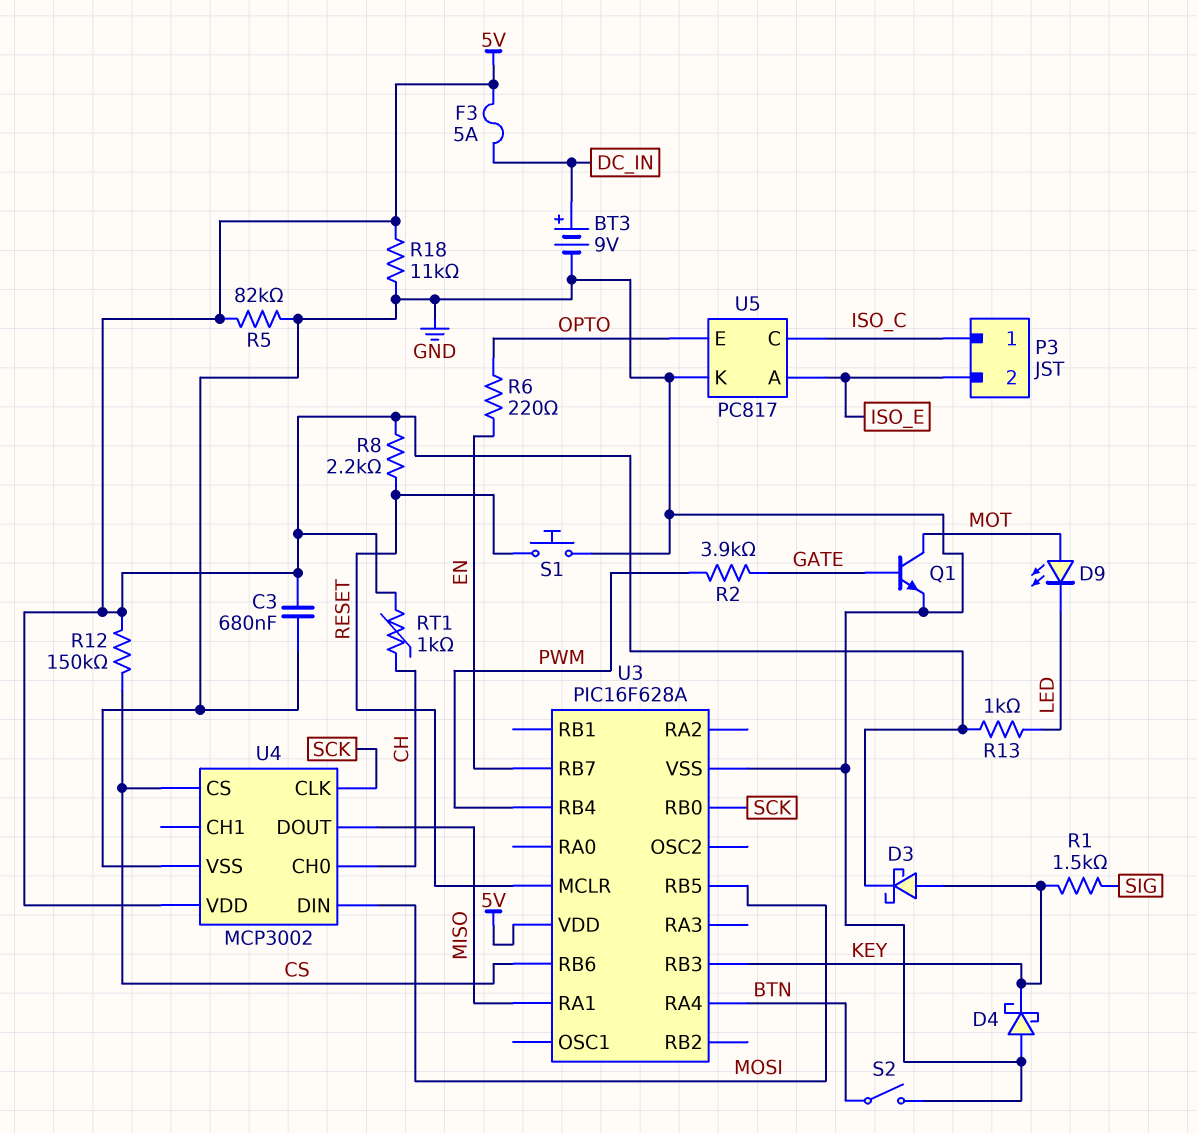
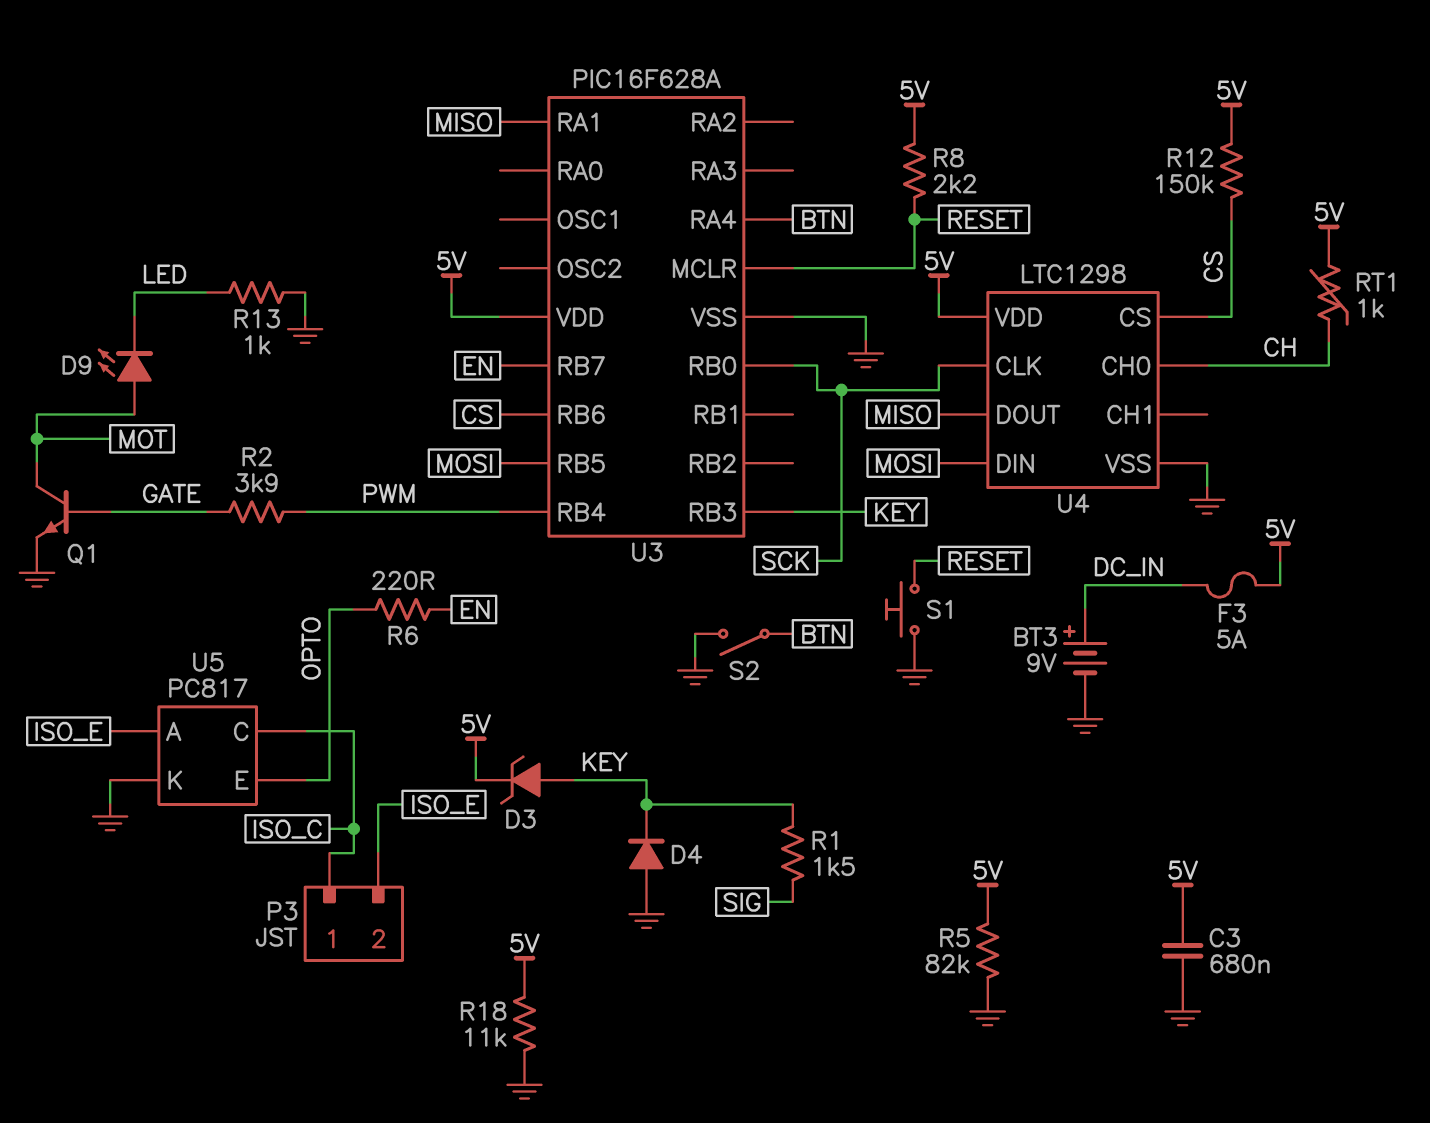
D3: schottky (A KEY, K 5V) -> zener (A KEY, K 5V)
D4: schottky (A GND, K KEY) -> diode (A GND, K KEY)
R13: 1k (5V, LED) -> 1k (GND, LED)
U4: MCP3002 -> LTC1298

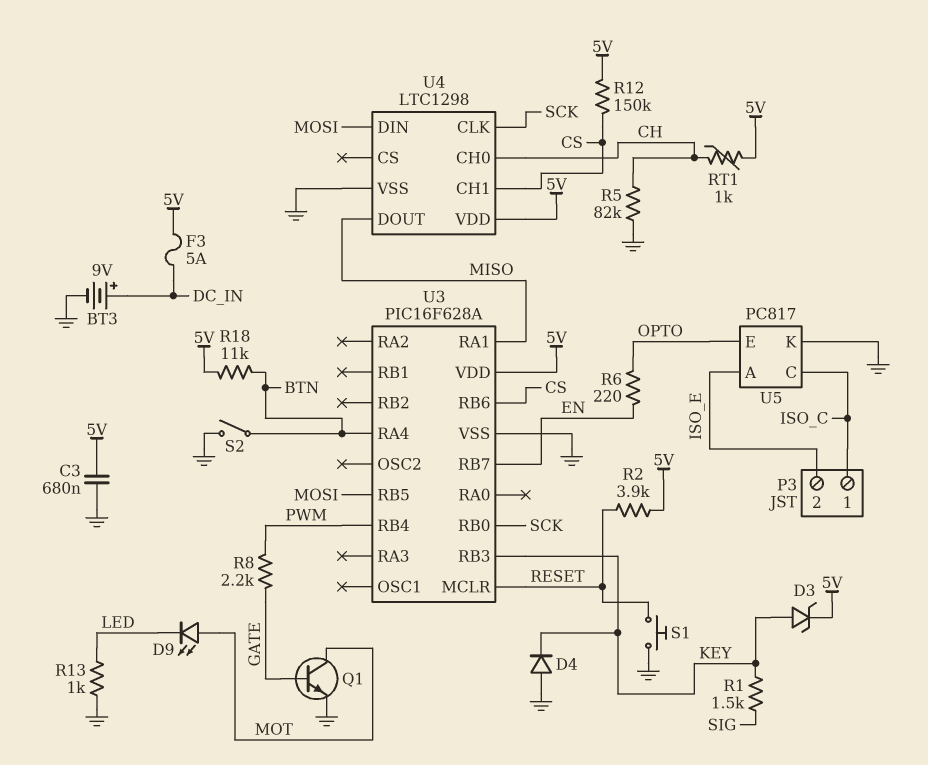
R2: 3.9k (GATE, PWM) -> 3.9k (5V, RESET)
R5: 82k (5V, GND) -> 82k (CH, GND)
R8: 2.2k (5V, RESET) -> 2.2k (GATE, PWM)
R18: 11k (5V, GND) -> 11k (5V, BTN)
U4 pin CH1: none -> CS
U4 pin CS: CS -> none

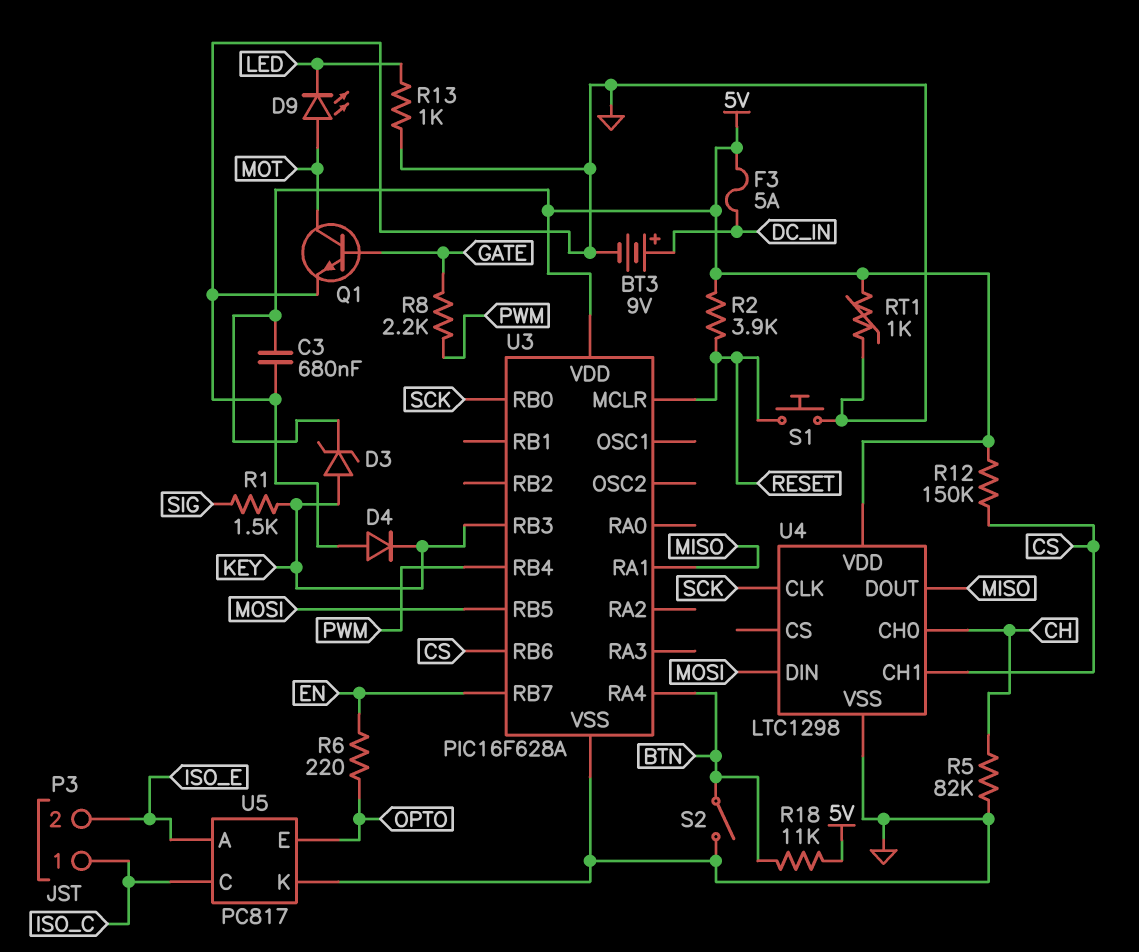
RT1: 1k (5V, CH) -> 1k (5V, GND)

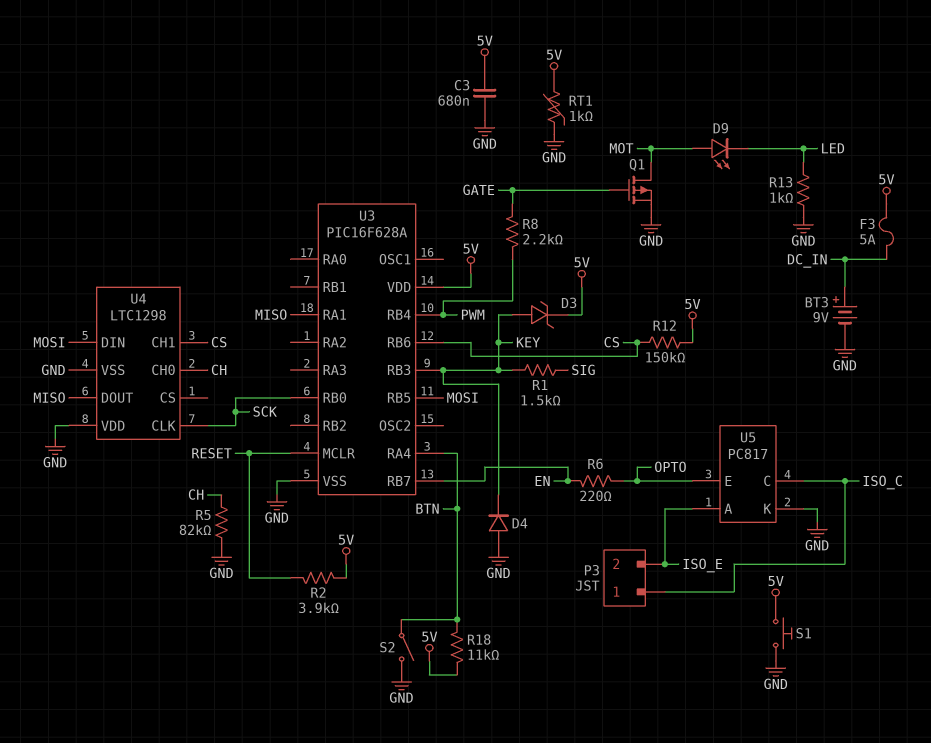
Q1: NPN (B GATE, C MOT, E GND) -> PMOS (G GATE, D MOT, S GND)
S1: button (GND, RESET) -> button (5V, GND)
U4 pin VDD: 5V -> GND

